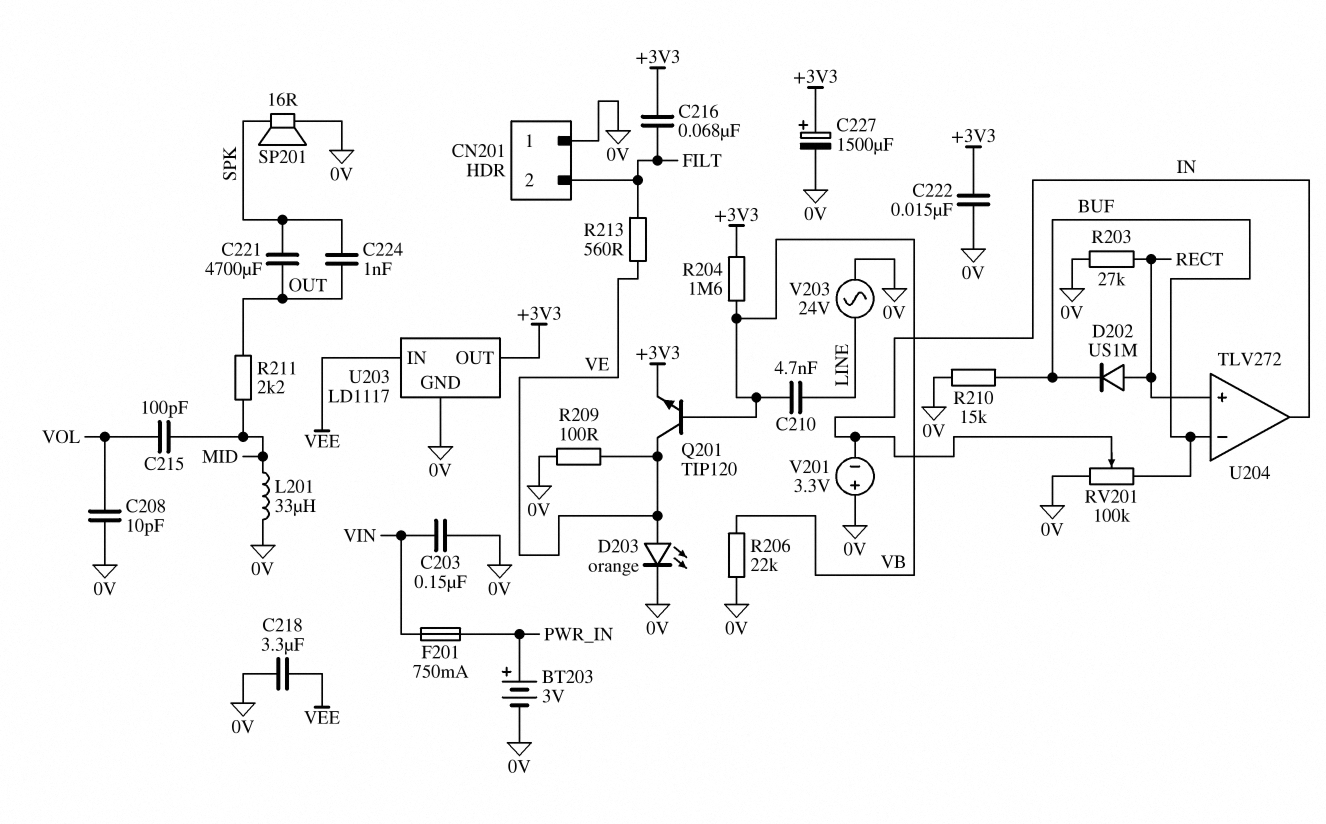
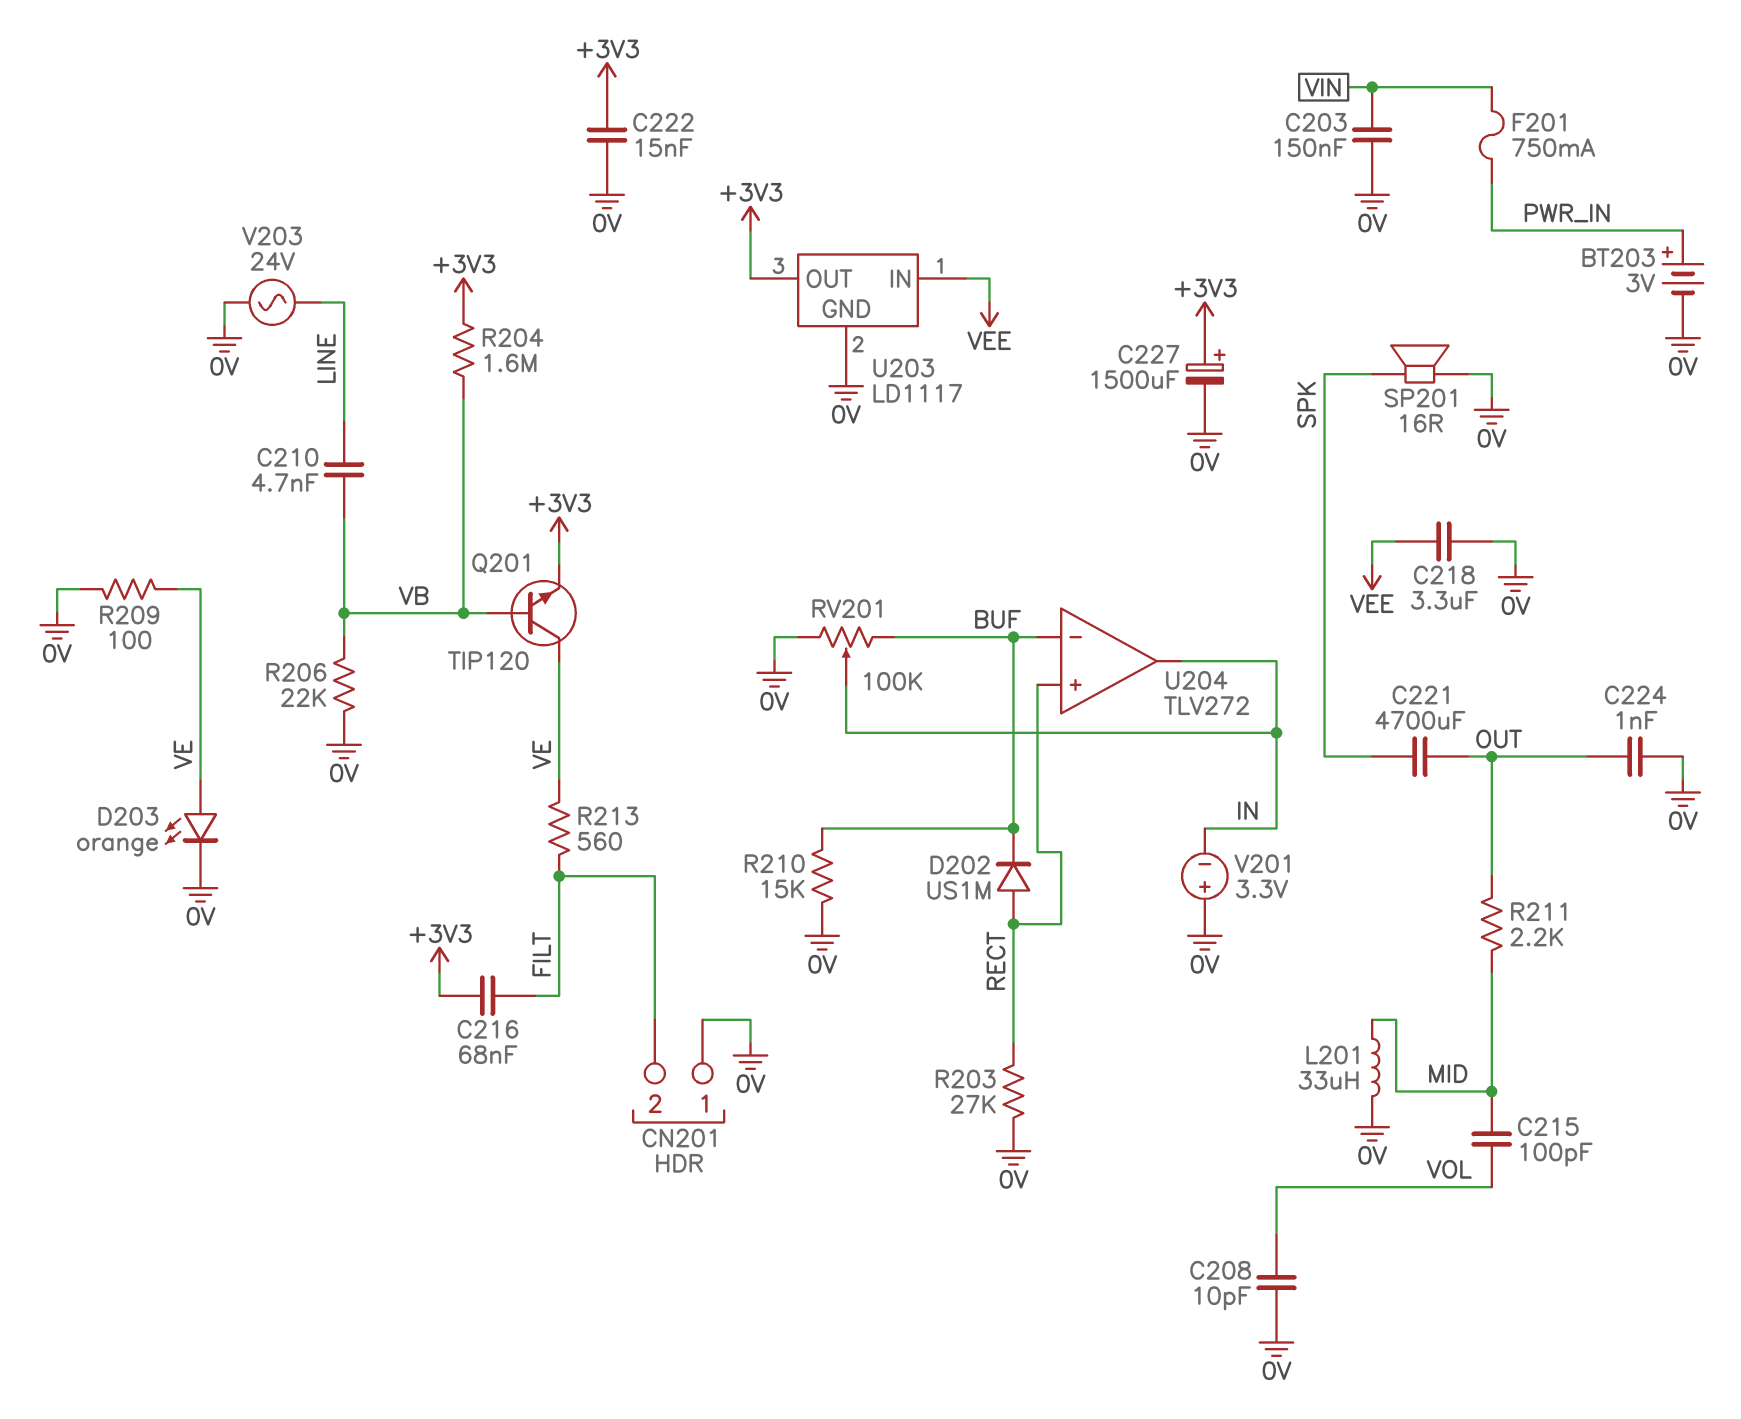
C224: 1nF (OUT, SPK) -> 1nF (0V, OUT)

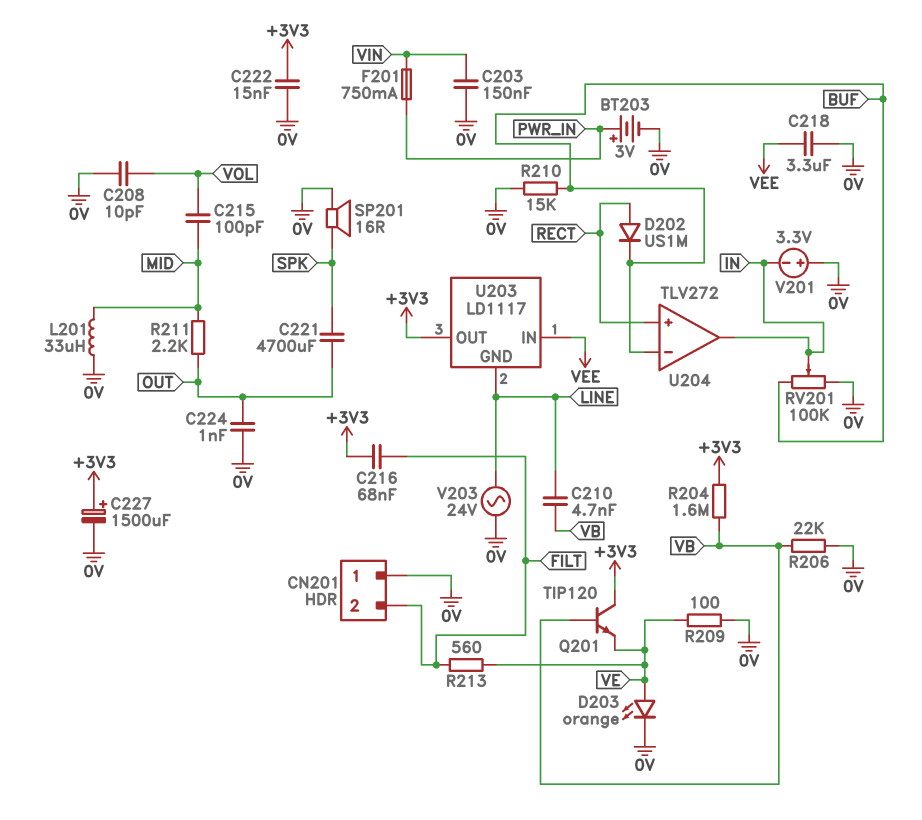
Q201: NPN TIP120 (B VB, C VE, E +3V3) -> NPN TIP120 (B VB, C +3V3, E VE)
R203: 27k (0V, RECT) -> none
U203 pin GND: 0V -> LINE

